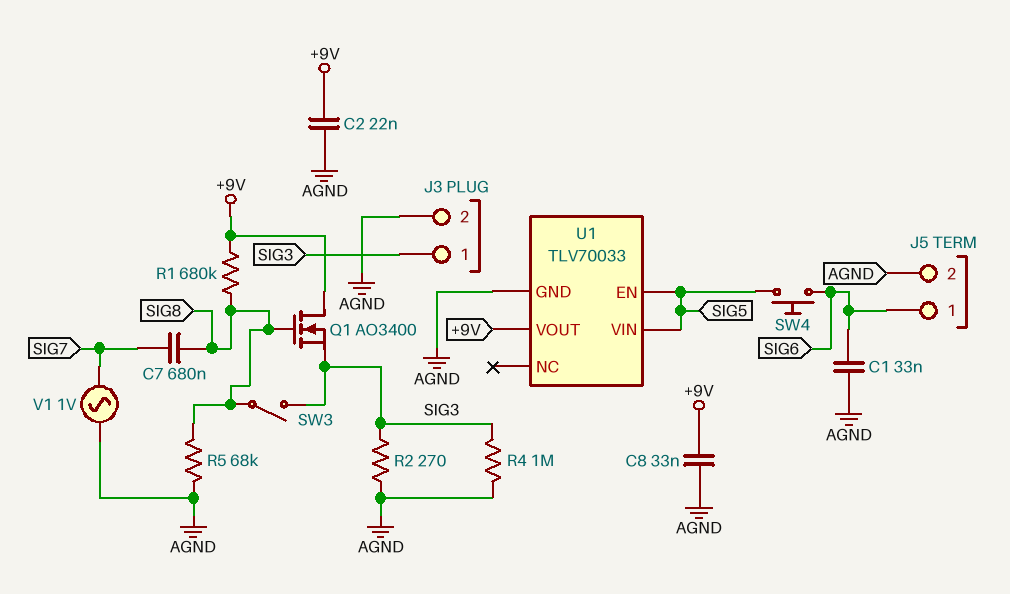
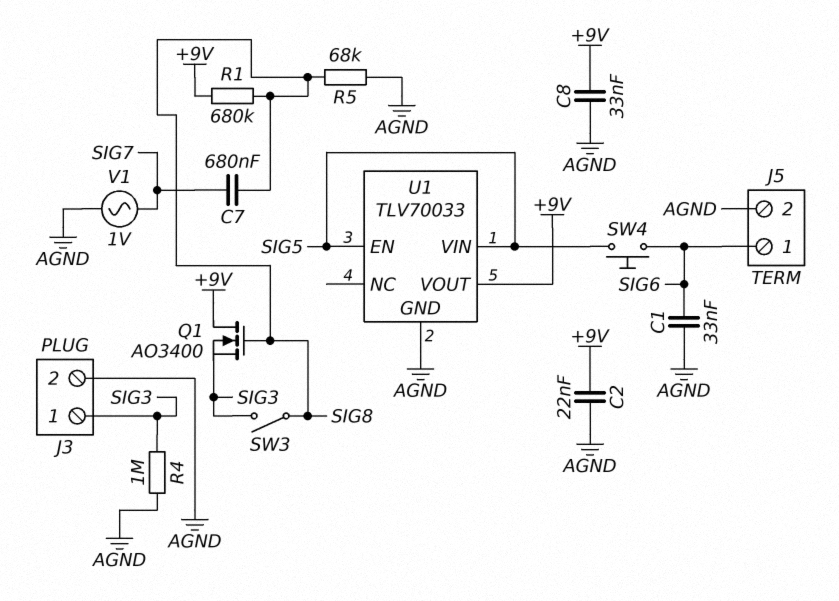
R2: 270 (AGND, SIG3) -> none

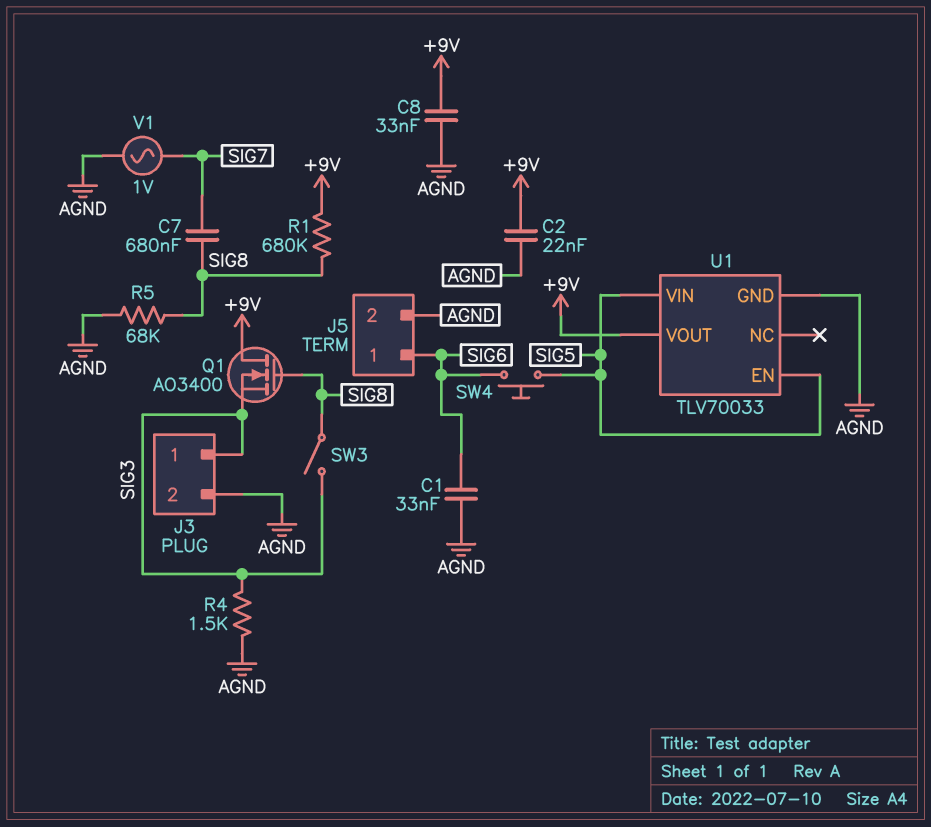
R4: 1M (AGND, SIG3) -> 1.5k (AGND, SIG3)

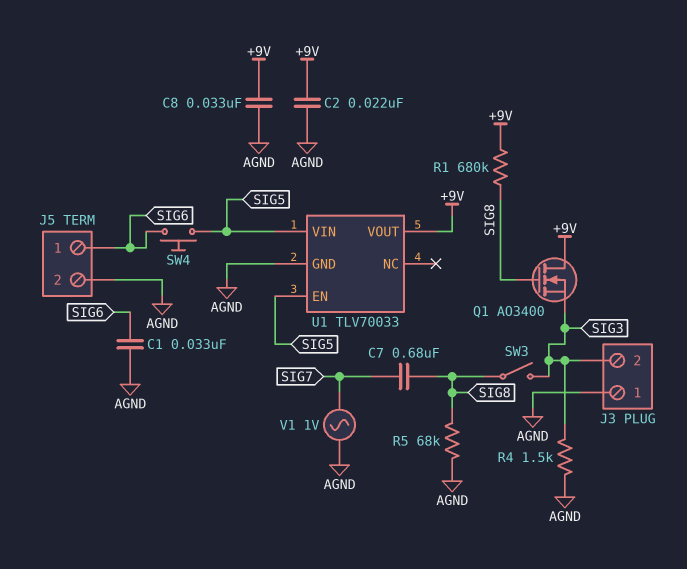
J3 pin 1: SIG3 -> AGND
J3 pin 2: AGND -> SIG3

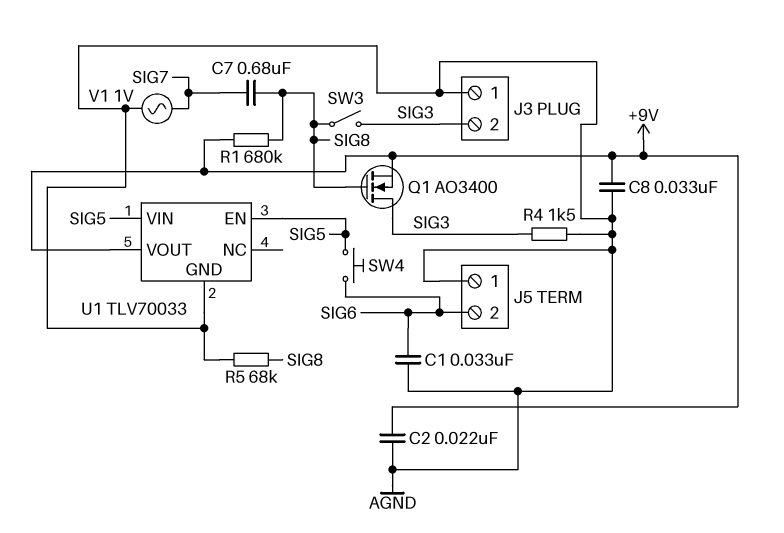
J5 pin 1: SIG6 -> AGND
J5 pin 2: AGND -> SIG6
Q1: NMOS AO3400 (G SIG8, D +9V, S SIG3) -> NMOS AO3400 (G SIG8, D SIG3, S +9V)

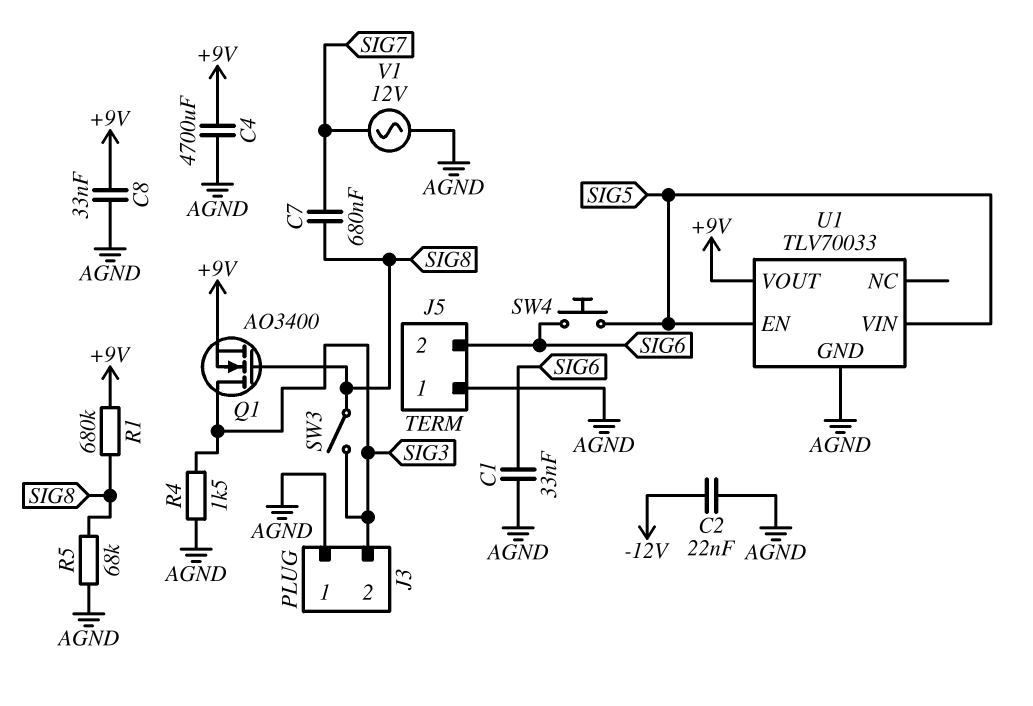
C2: 22nF (+9V, AGND) -> 22nF (-12V, AGND)
C4: none -> 4700uF (+9V, AGND)
V1: AC 1V (AGND, SIG7) -> AC 12V (AGND, SIG7)

